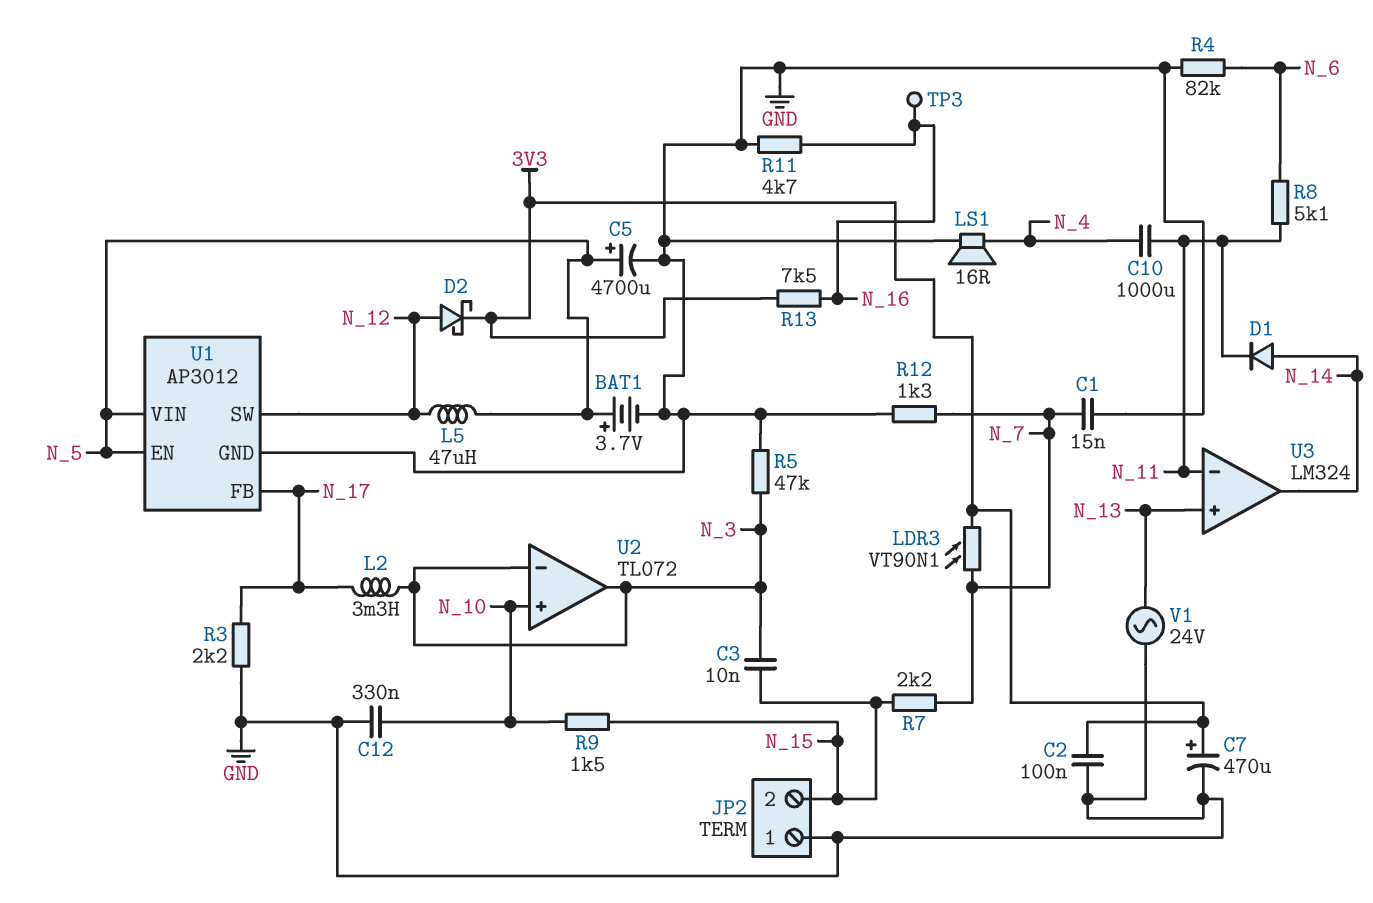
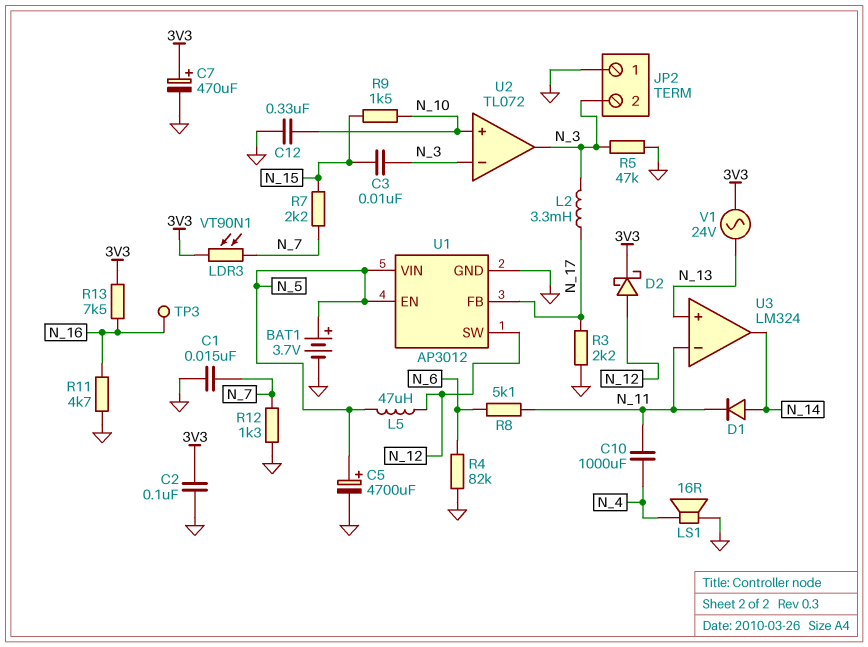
JP2 pin 2: N_15 -> N_3
V1: AC 24V (GND, N_13) -> AC 24V (3V3, N_13)

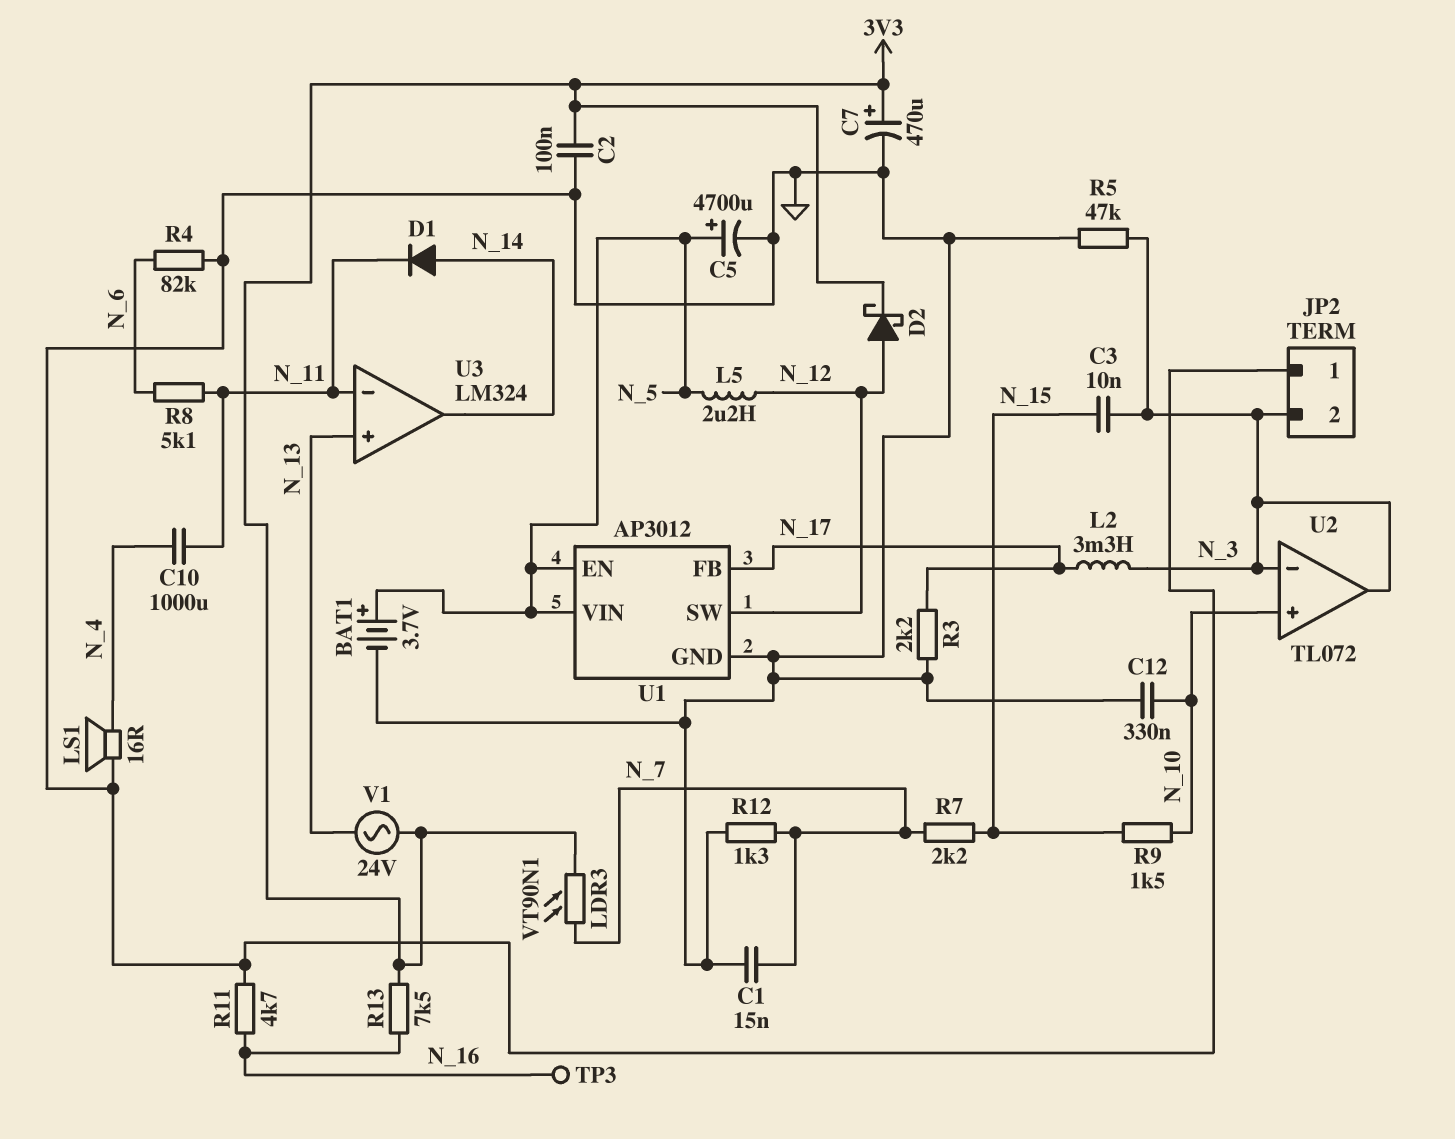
L5: 47uH (N_5, N_12) -> 2.2uH (N_5, N_12)

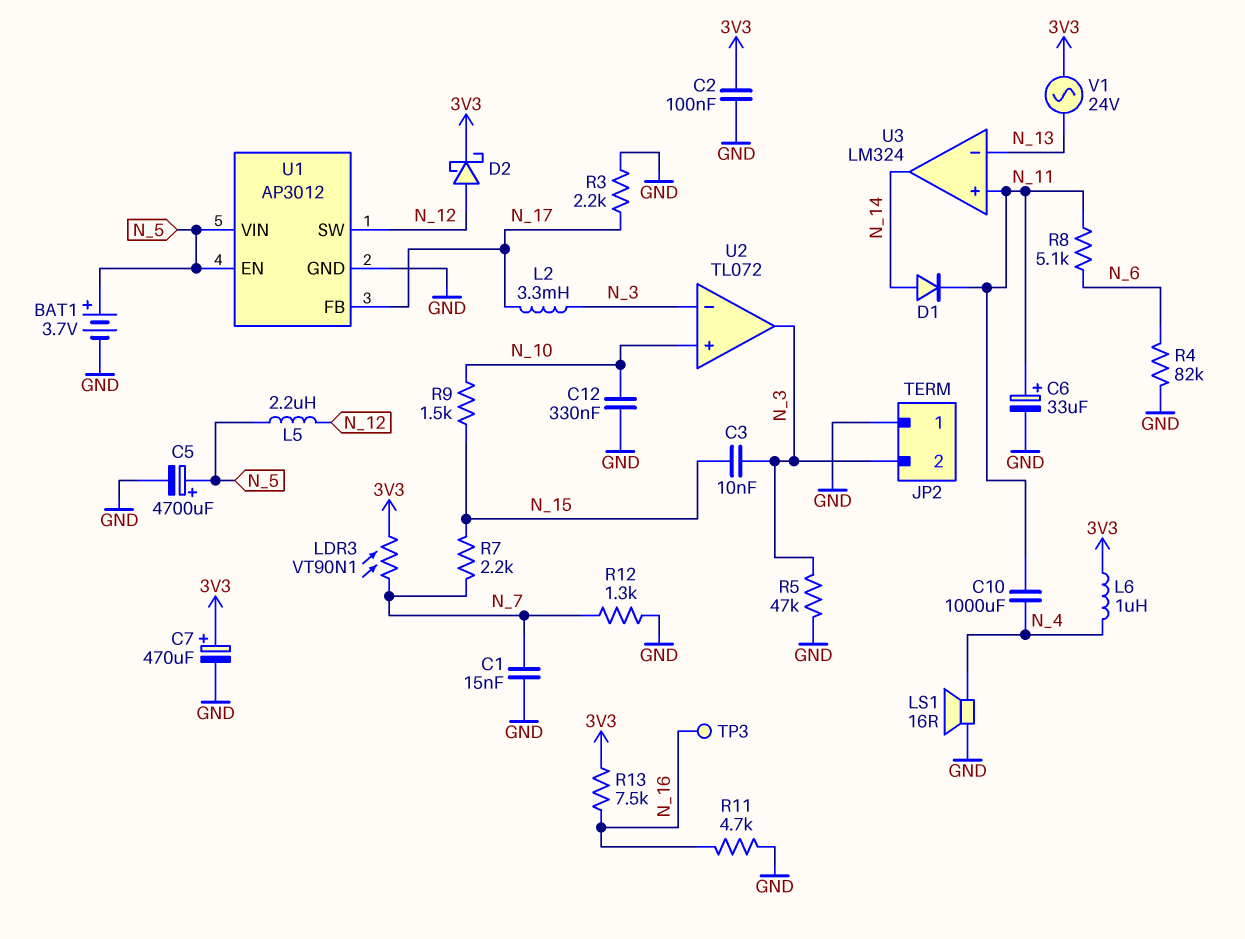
C6: none -> 33uF (plus N_11, minus GND)
L6: none -> 1uH (3V3, N_4)
U3 pin in+: N_13 -> N_11
U3 pin in-: N_11 -> N_13

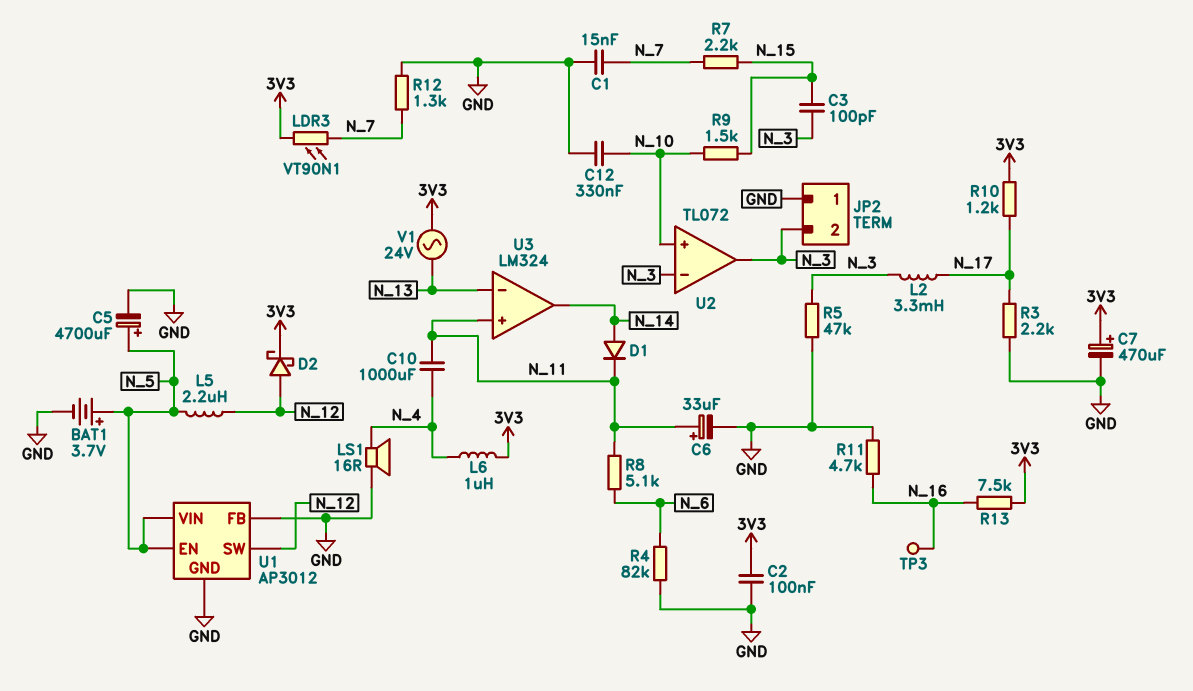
C3: 10nF (N_3, N_15) -> 100pF (N_3, N_15)
R10: none -> 1.2k (3V3, N_17)
U1 pin FB: N_17 -> GND

